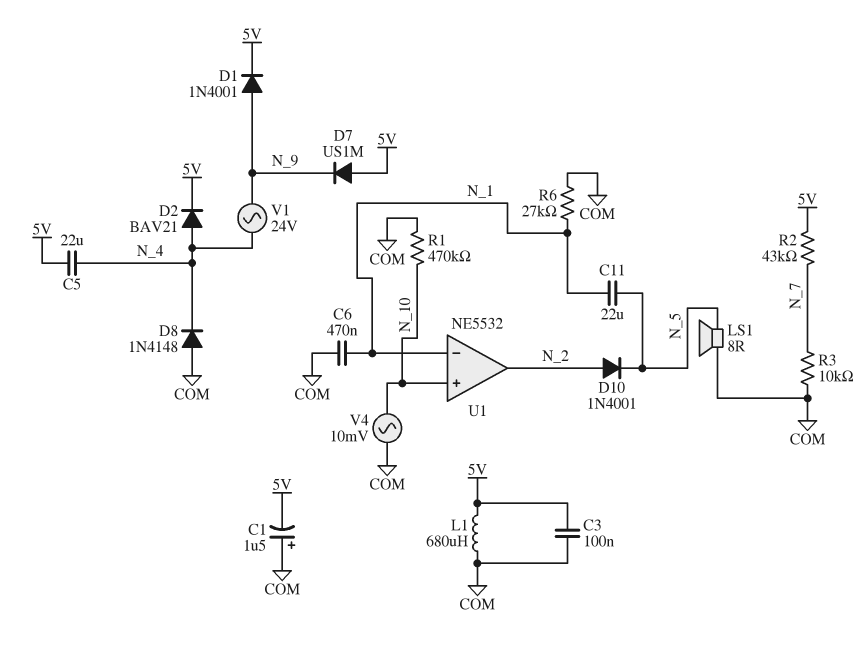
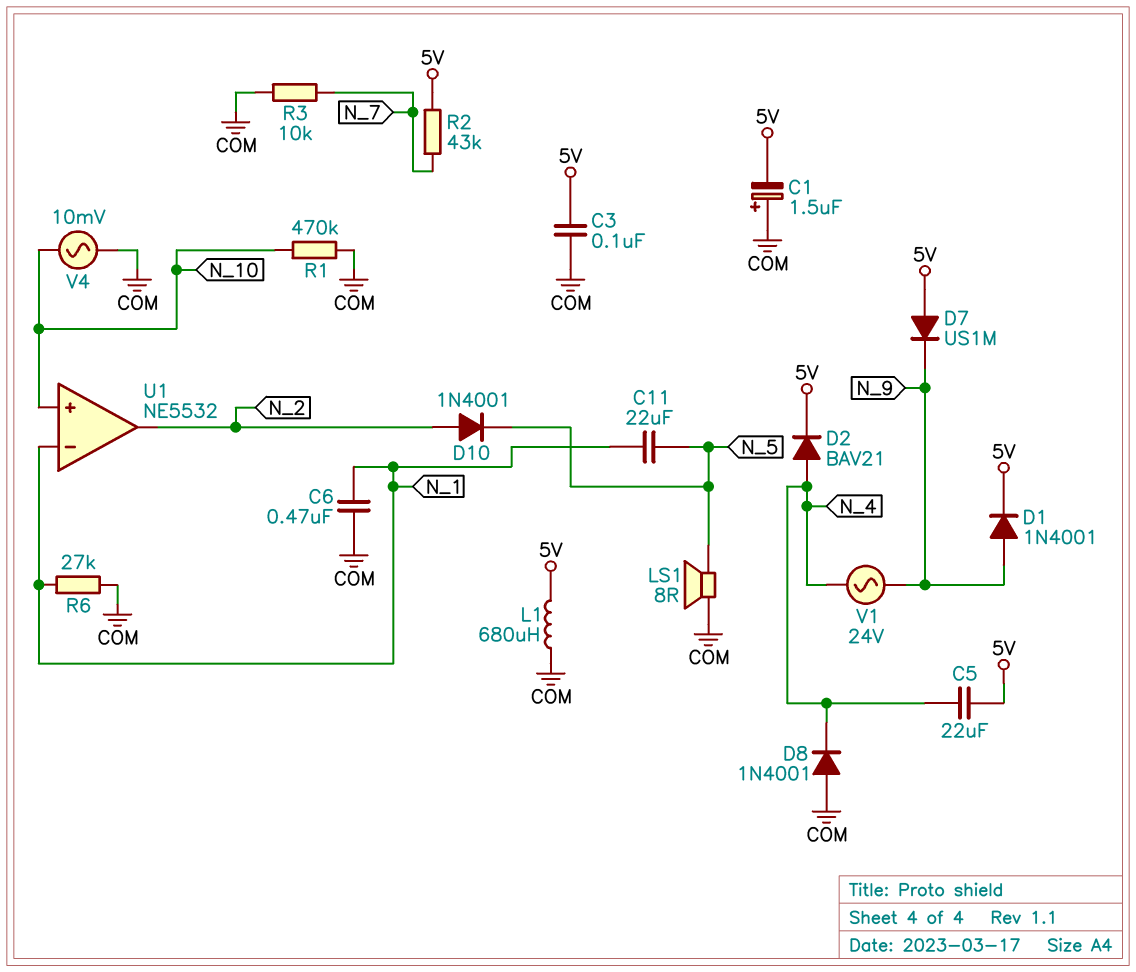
D8: diode 1N4148 (A COM, K N_4) -> diode 1N4001 (A COM, K N_4)

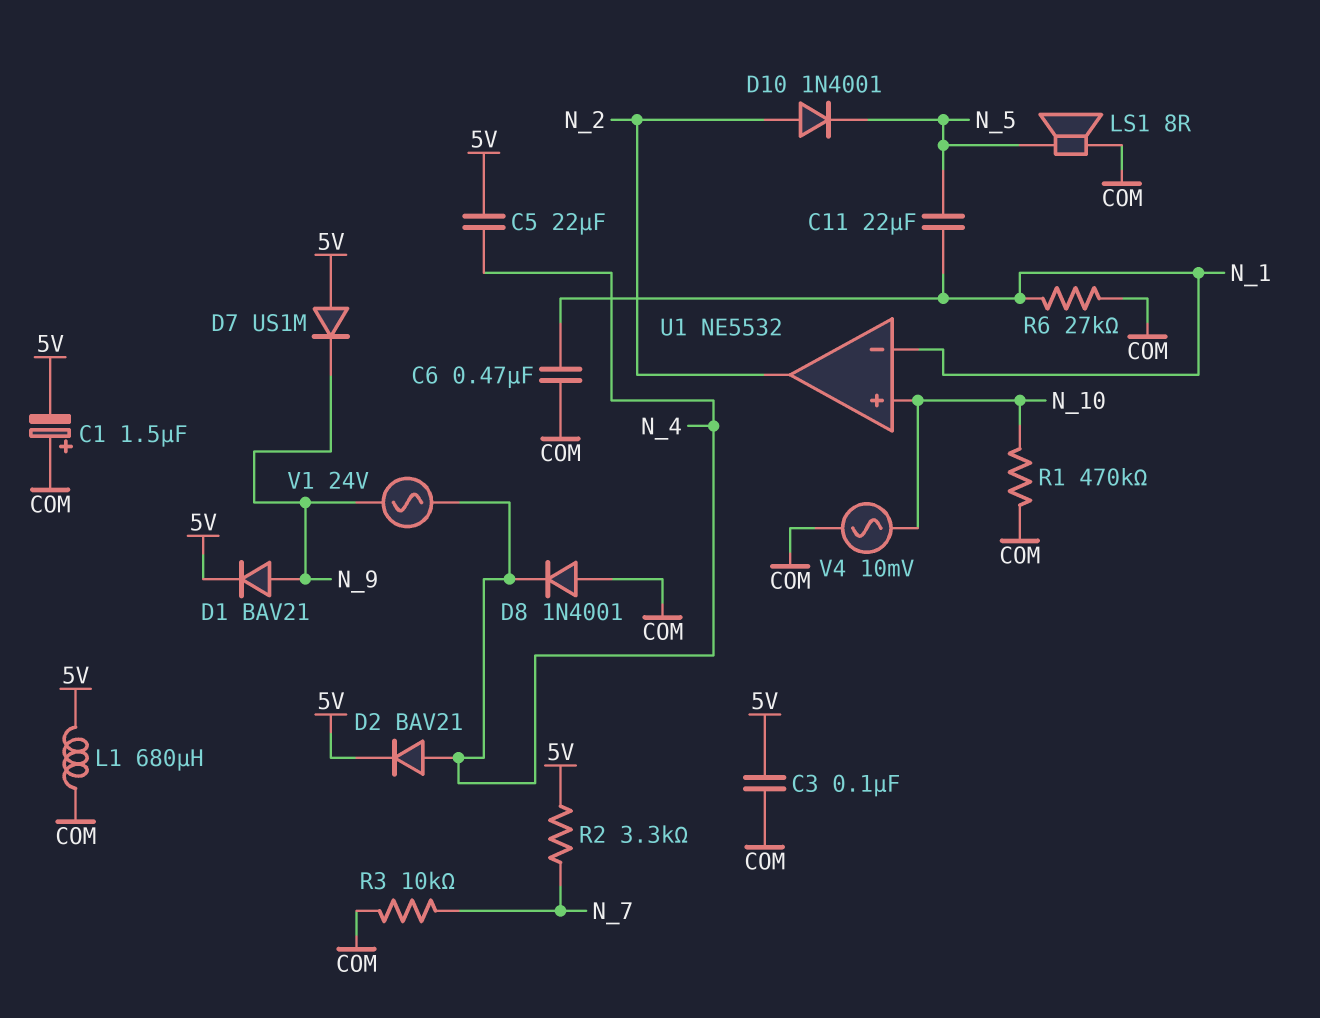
D1: diode 1N4001 (A N_9, K 5V) -> diode BAV21 (A N_9, K 5V)
R2: 43k (5V, N_7) -> 3.3k (5V, N_7)

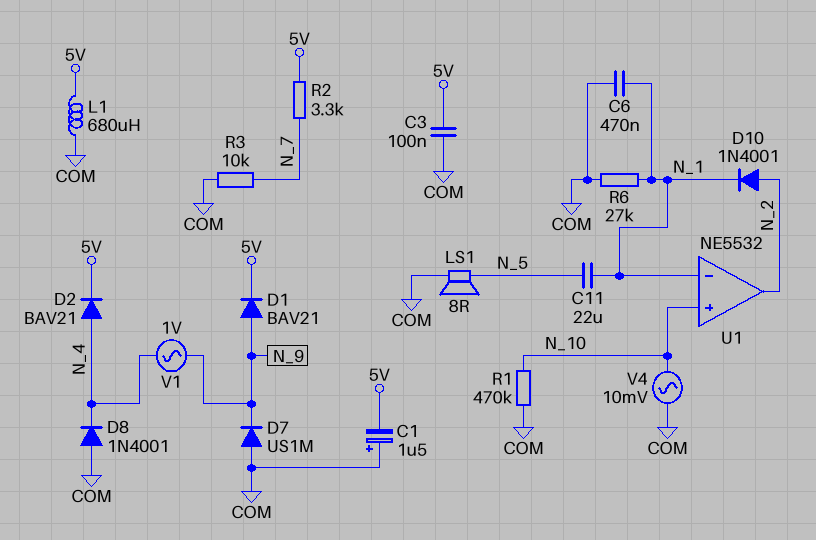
C5: 22uF (5V, N_4) -> none
D7: diode US1M (A 5V, K N_9) -> diode US1M (A COM, K N_9)
D10: diode 1N4001 (A N_2, K N_5) -> diode 1N4001 (A N_2, K N_1)
V1: AC 24V (N_4, N_9) -> AC 1V (N_4, N_9)

